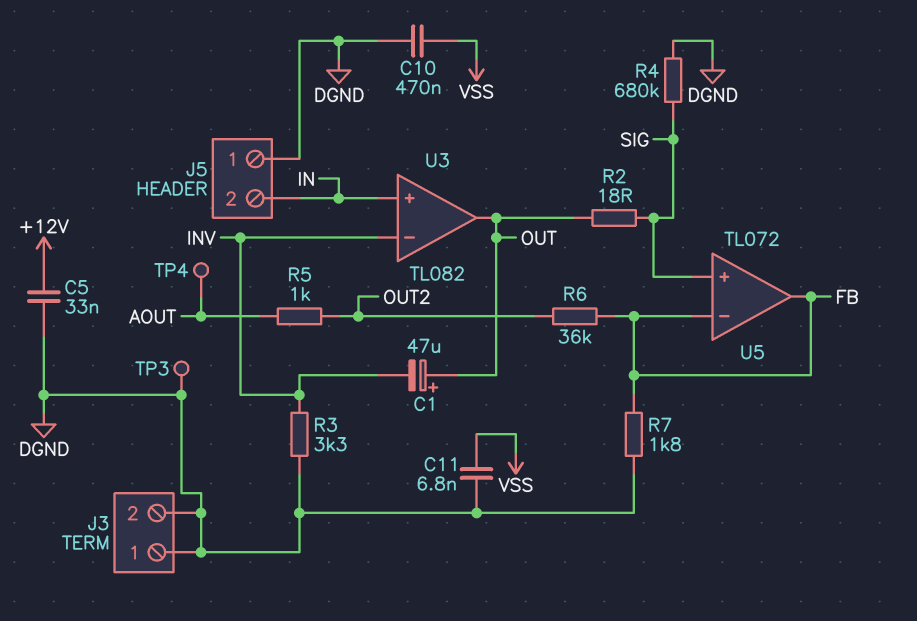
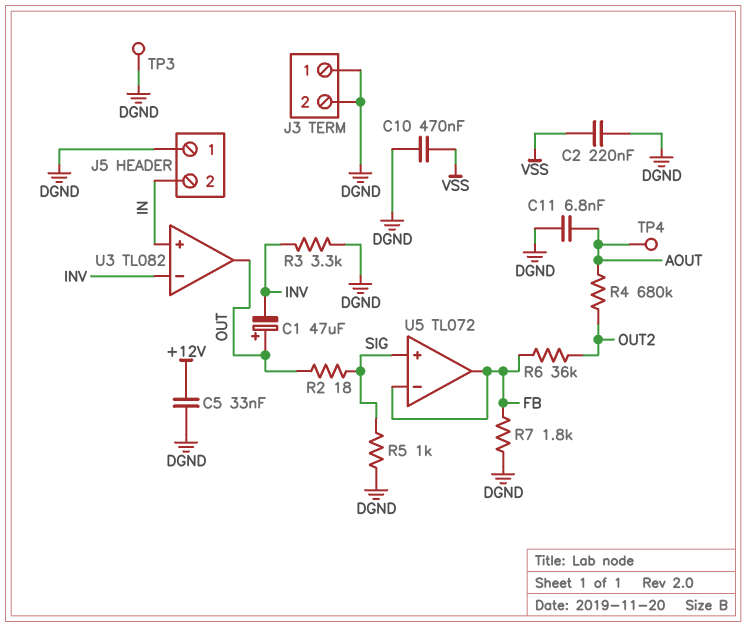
C2: none -> 220nF (DGND, VSS)
C11: 6.8nF (DGND, VSS) -> 6.8nF (AOUT, DGND)
R4: 680k (DGND, SIG) -> 680k (AOUT, OUT2)
R5: 1k (AOUT, OUT2) -> 1k (DGND, SIG)

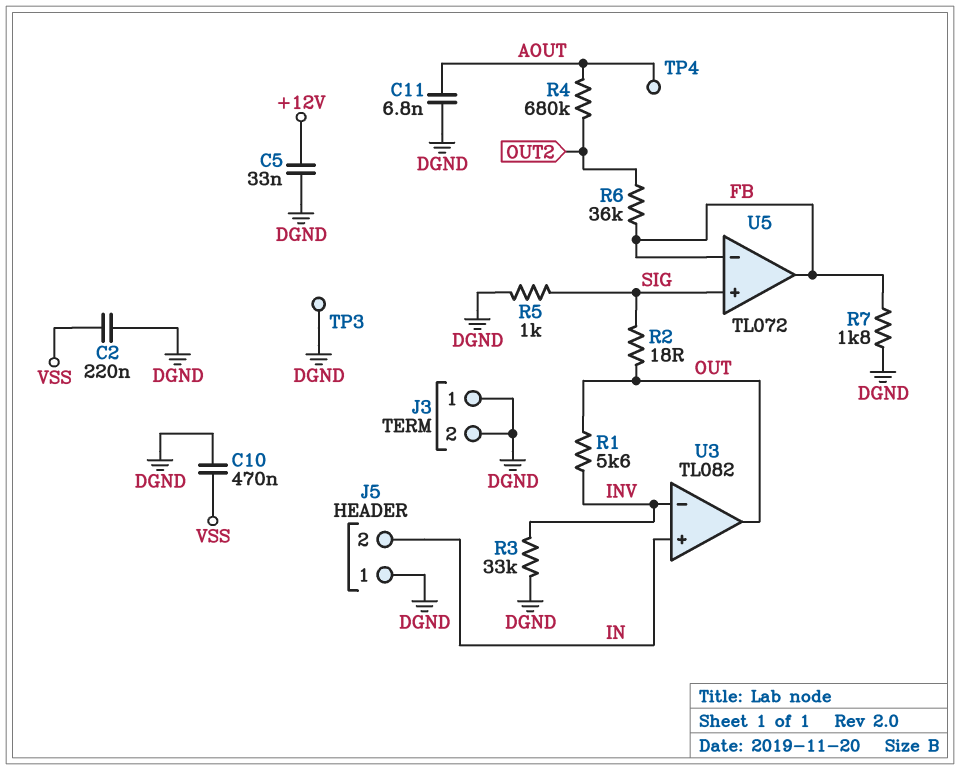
C1: 47uF (plus OUT, minus INV) -> none
R1: none -> 5.6k (INV, OUT)
R3: 3.3k (DGND, INV) -> 33k (DGND, INV)

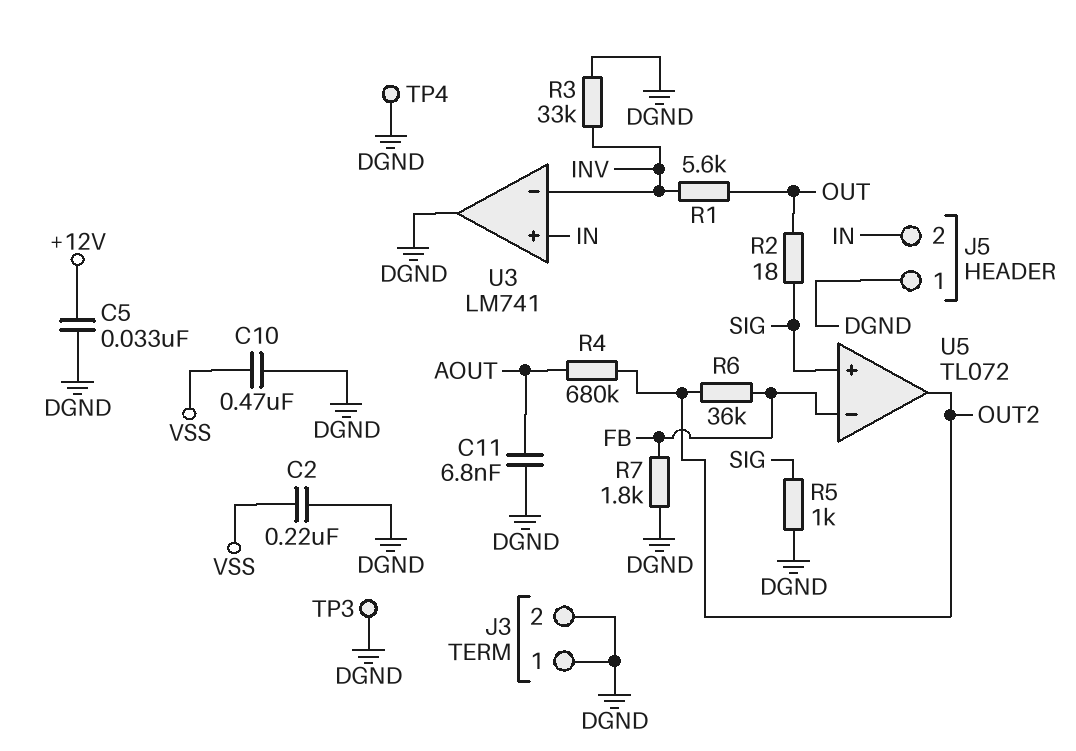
TP4: test point (AOUT) -> test point (DGND)
U3: TL082 -> LM741
U3 pin out: OUT -> DGND
U5 pin out: FB -> OUT2

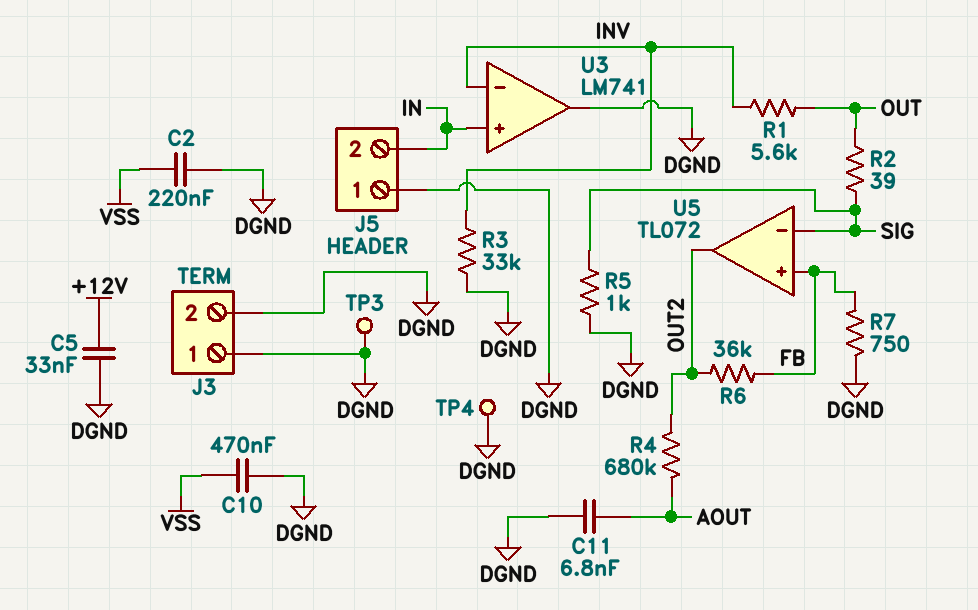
R2: 18 (OUT, SIG) -> 39 (OUT, SIG)
R7: 1.8k (DGND, FB) -> 750 (DGND, FB)
U5 pin in+: SIG -> FB
U5 pin in-: FB -> SIG

